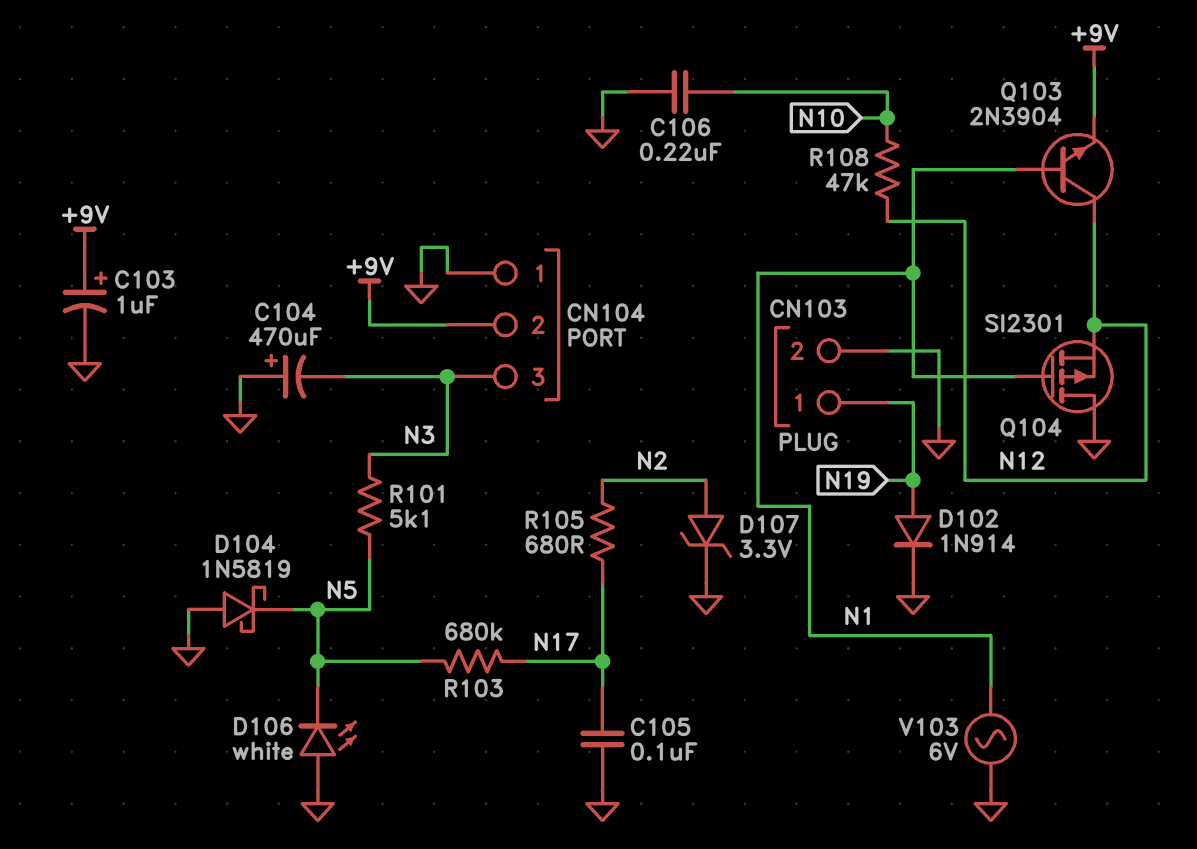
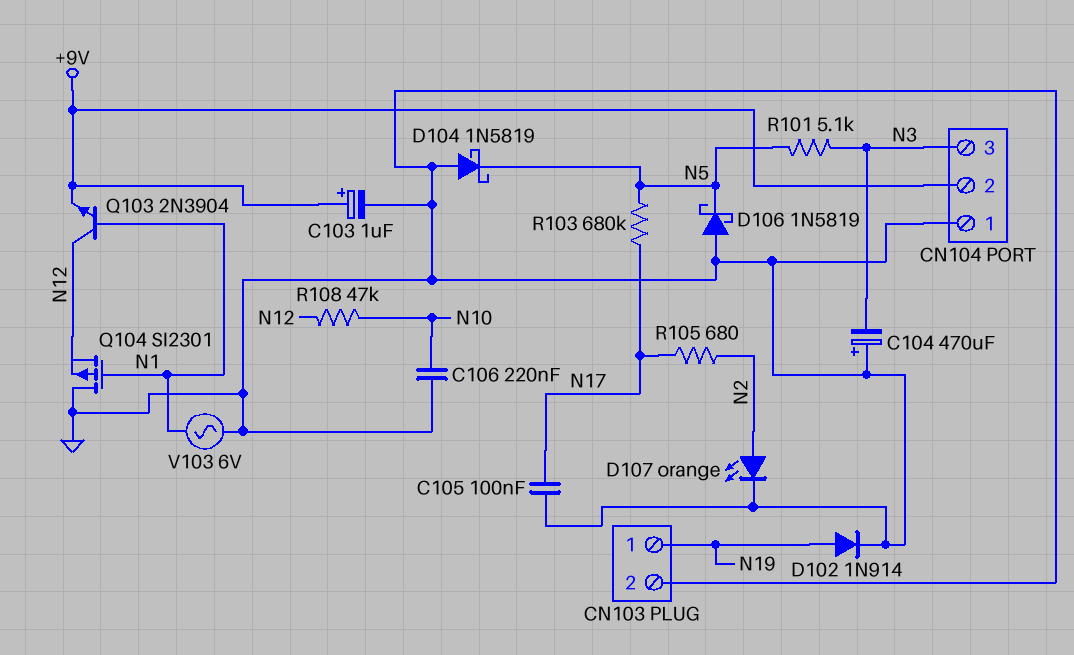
D106: LED white (A GND, K N5) -> schottky 1N5819 (A GND, K N5)
D107: zener 3.3V (A N2, K GND) -> LED orange (A N2, K GND)

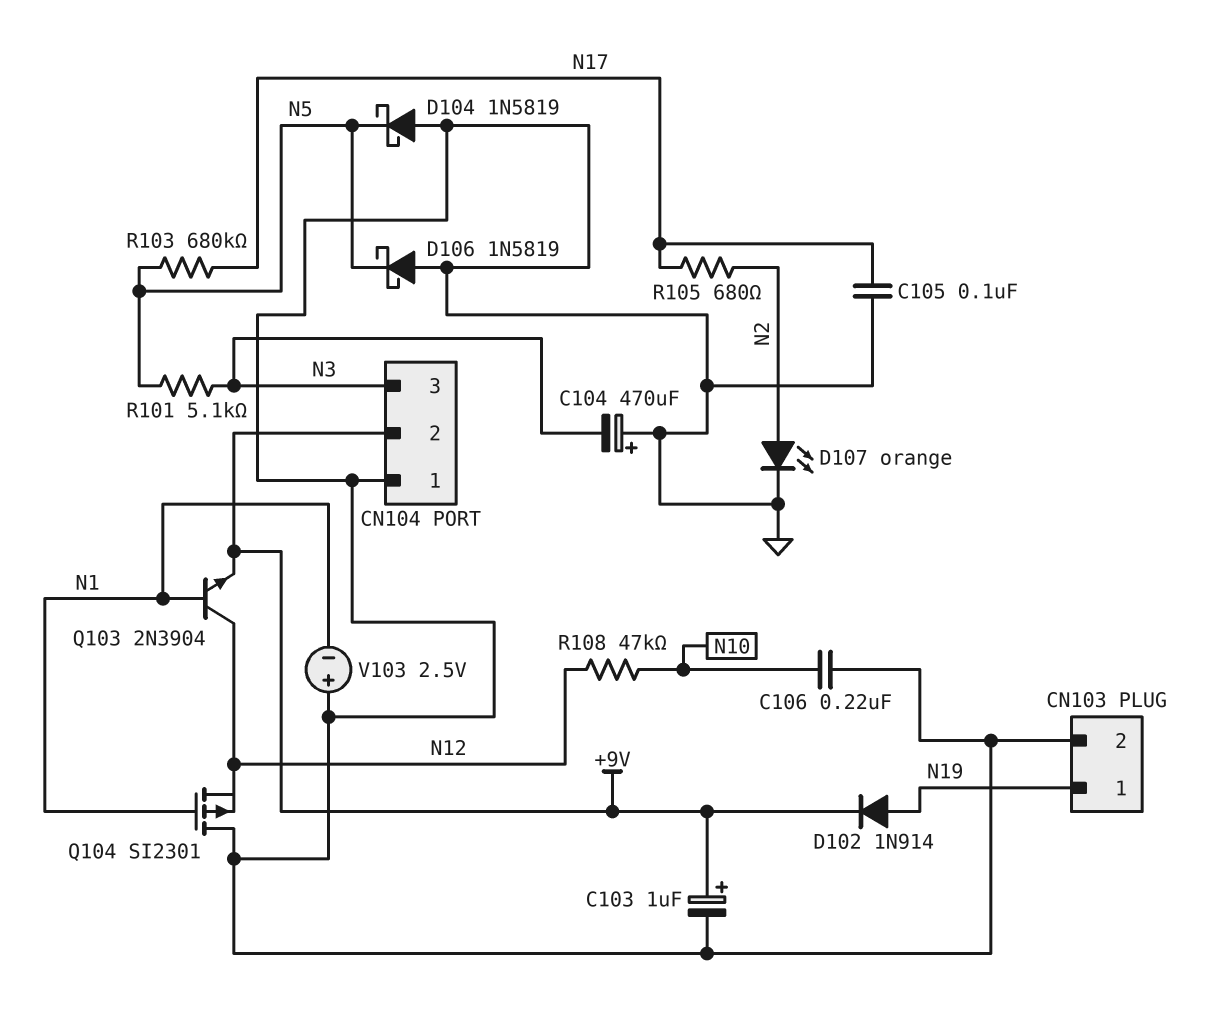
D102: diode 1N914 (A N19, K GND) -> diode 1N914 (A N19, K +9V)
V103: AC 6V (GND, N1) -> 2.5V (plus GND, minus N1)

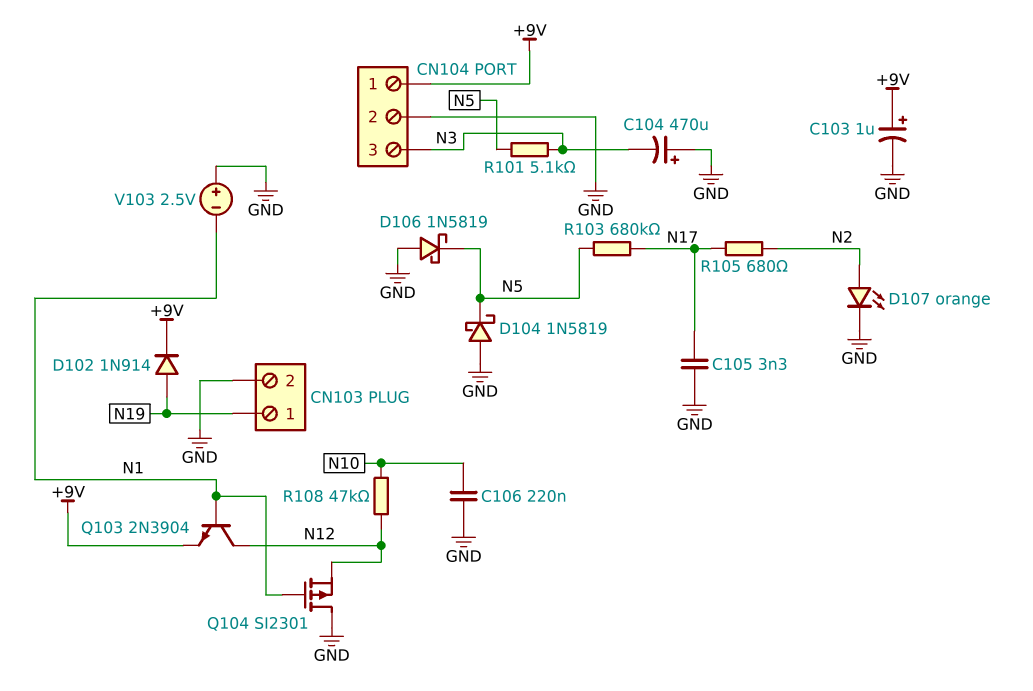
C105: 100nF (GND, N17) -> 3.3nF (GND, N17)
CN104 pin 1: GND -> +9V
CN104 pin 2: +9V -> GND

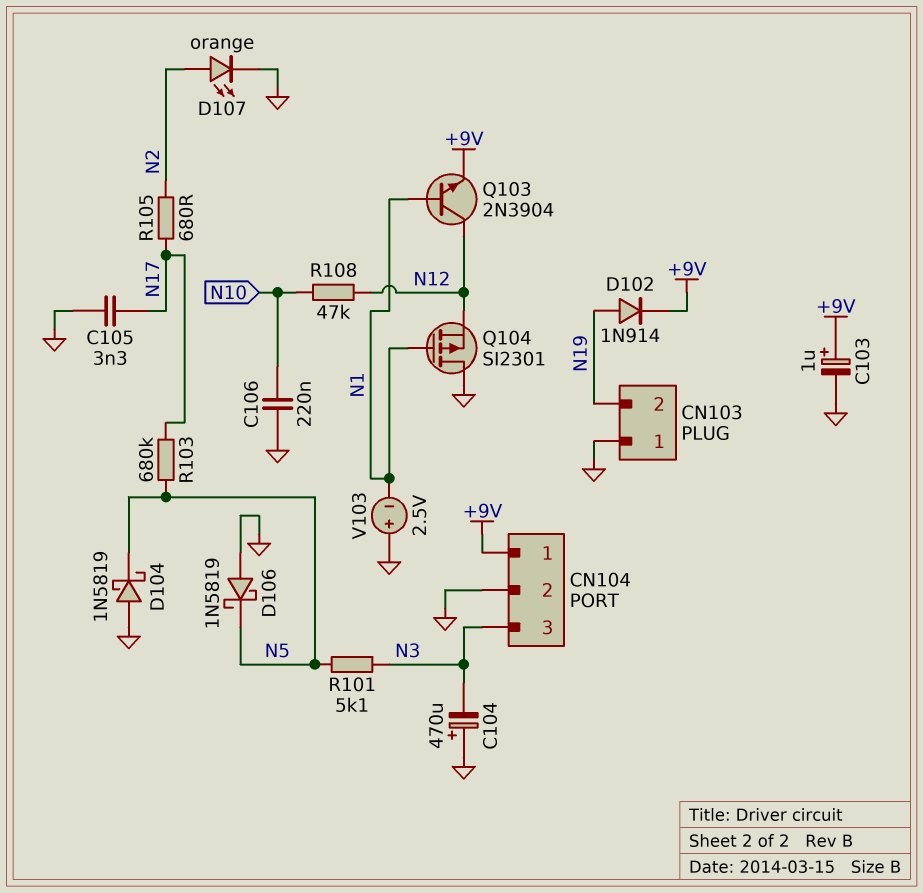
CN103 pin 1: N19 -> GND
CN103 pin 2: GND -> N19

